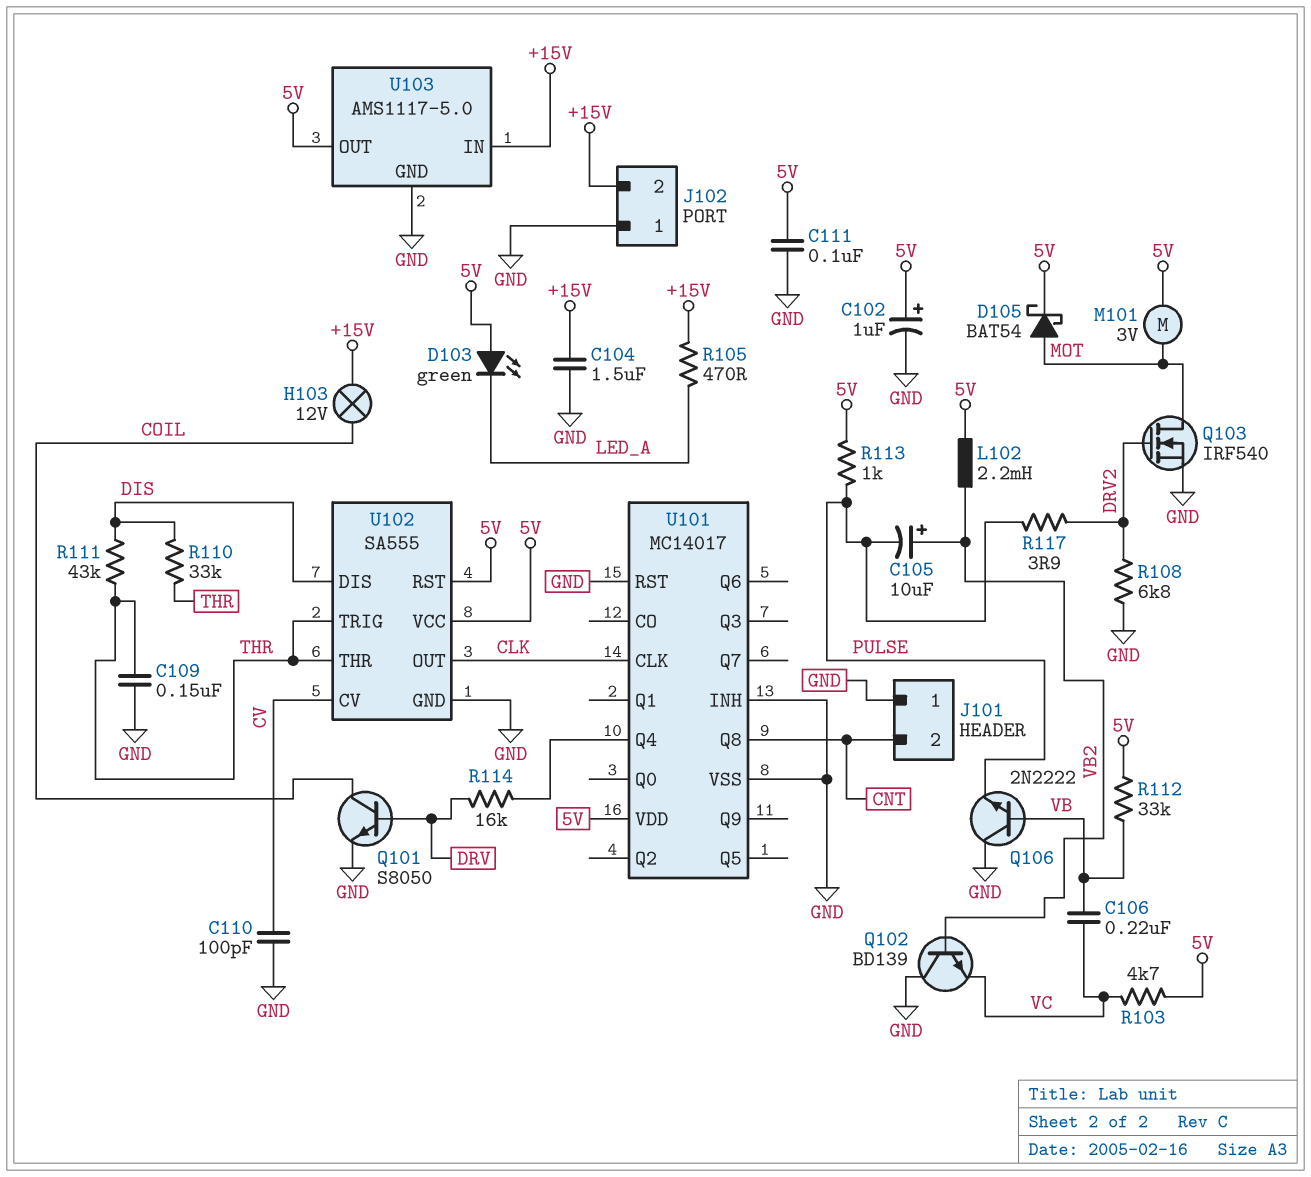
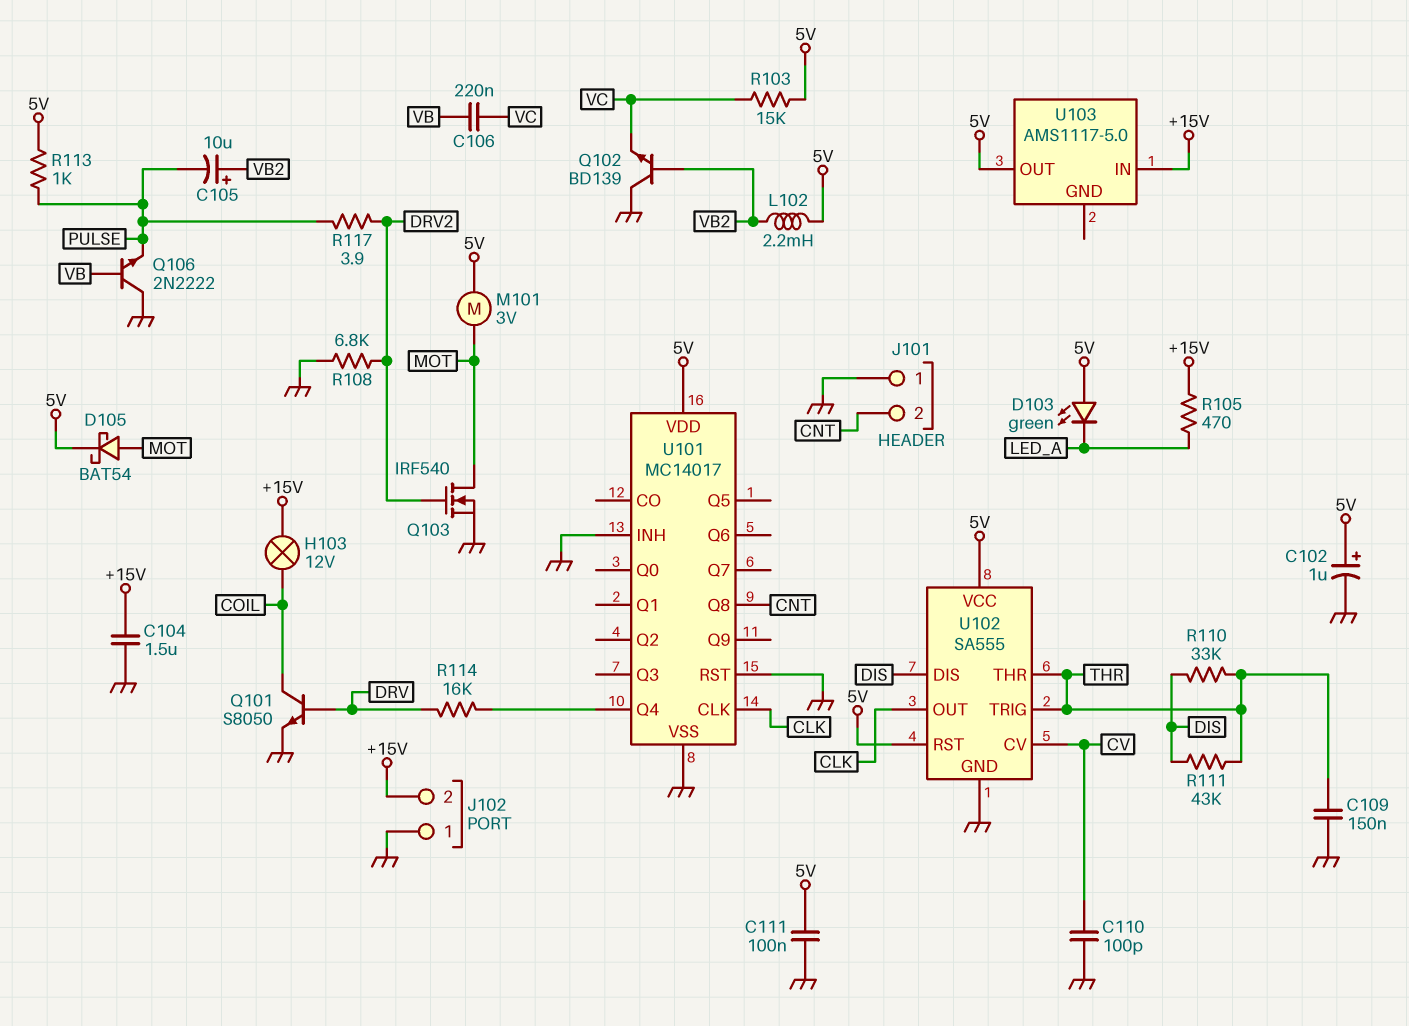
R103: 4.7k (5V, VC) -> 15k (5V, VC)
R112: 33k (5V, VB) -> none
U103 pin GND: GND -> none

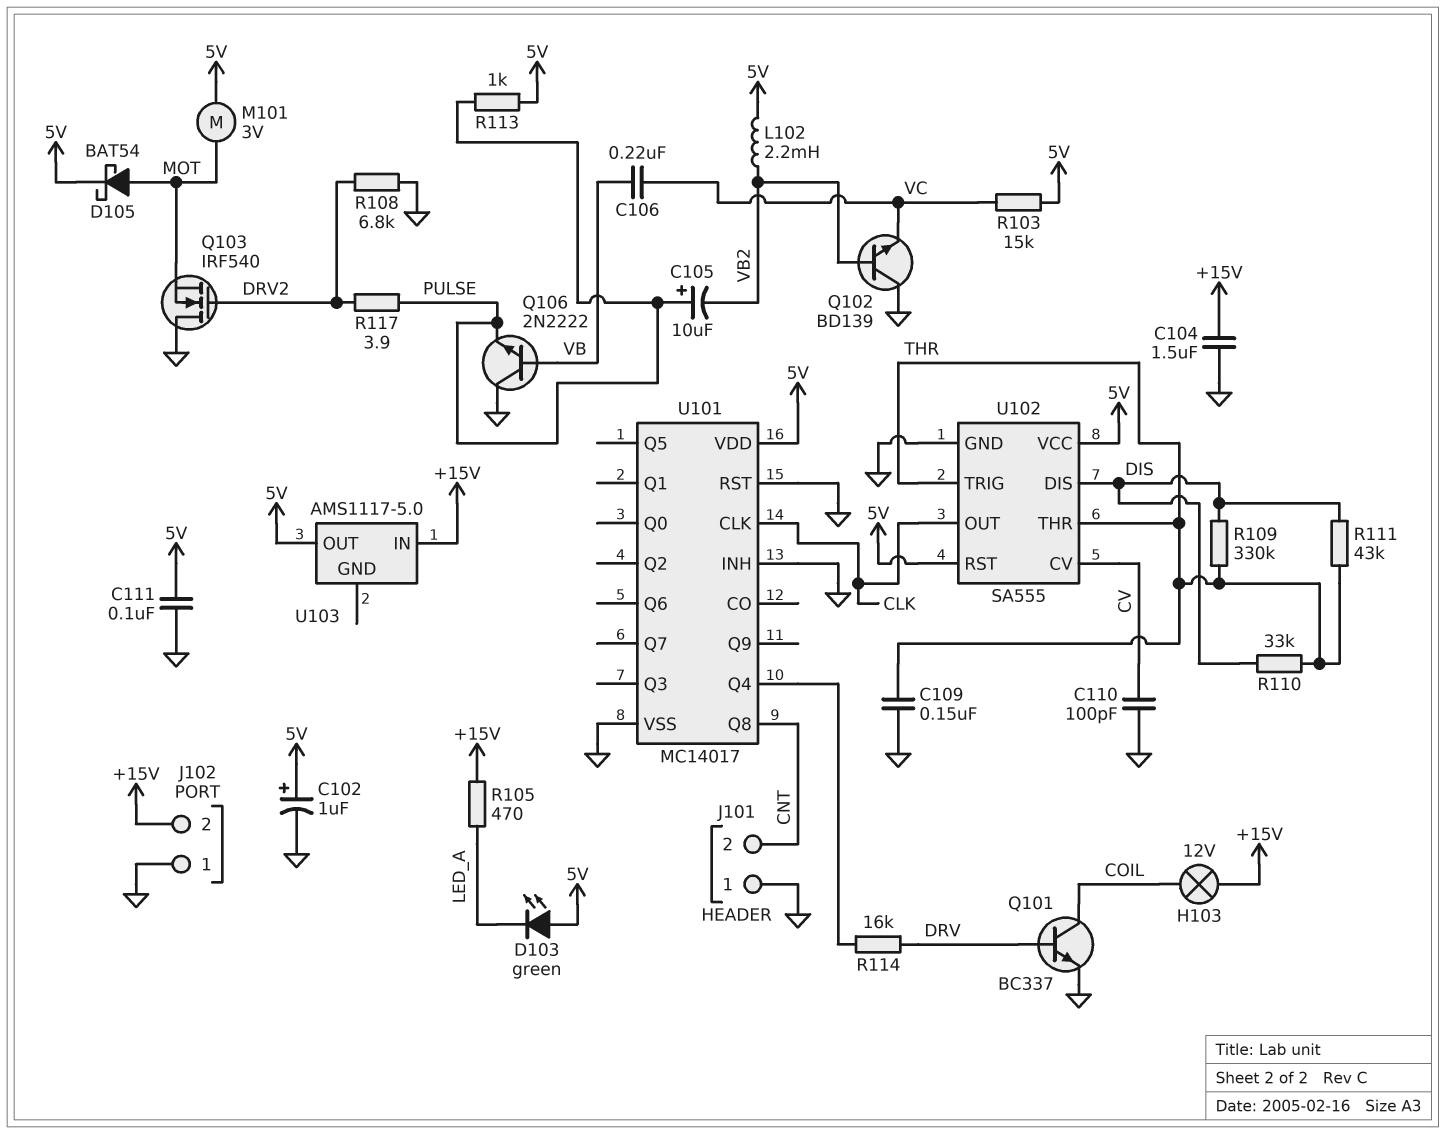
C105: 10uF (plus VB2, minus PULSE) -> 10uF (plus PULSE, minus VB2)
Q101: NPN S8050 (B DRV, C COIL, E GND) -> NPN BC337 (B DRV, C COIL, E GND)
Q103: NMOS IRF540 (G DRV2, D MOT, S GND) -> NMOS IRF540 (G DRV2, D GND, S MOT)
R109: none -> 330k (DIS, THR)

